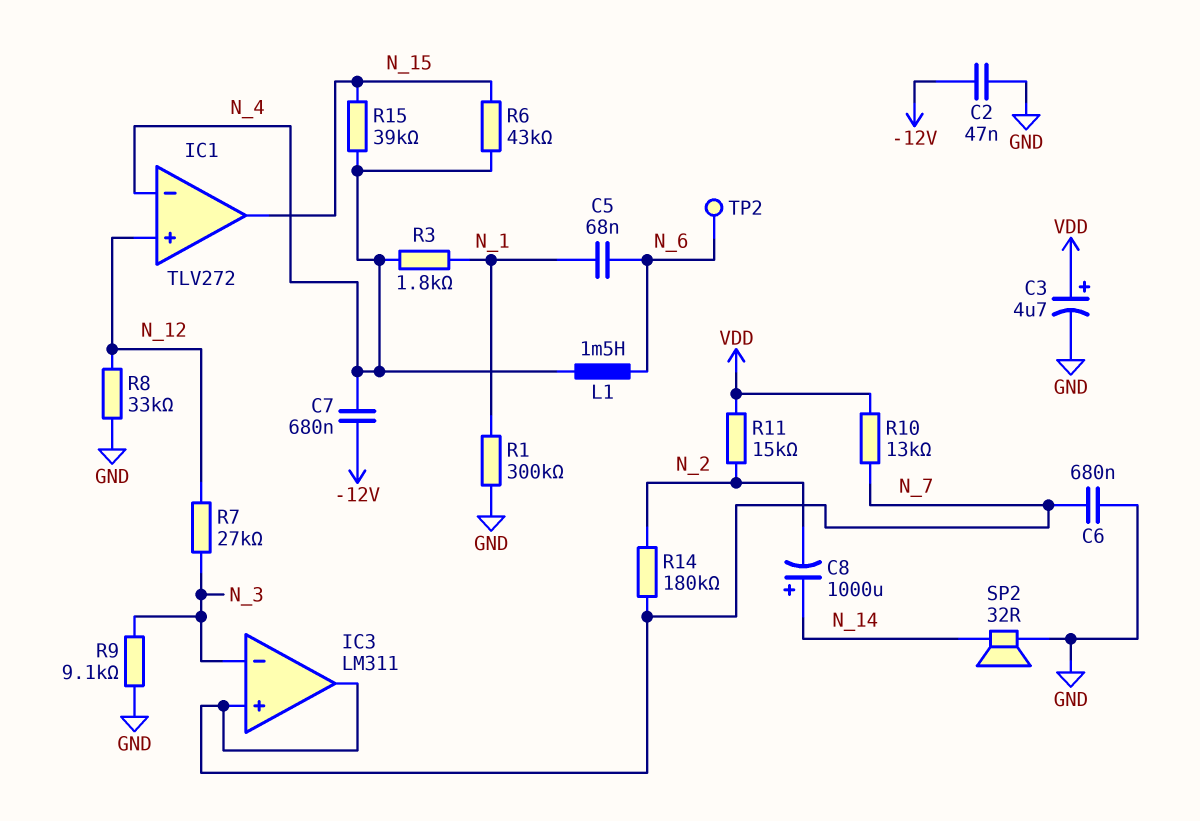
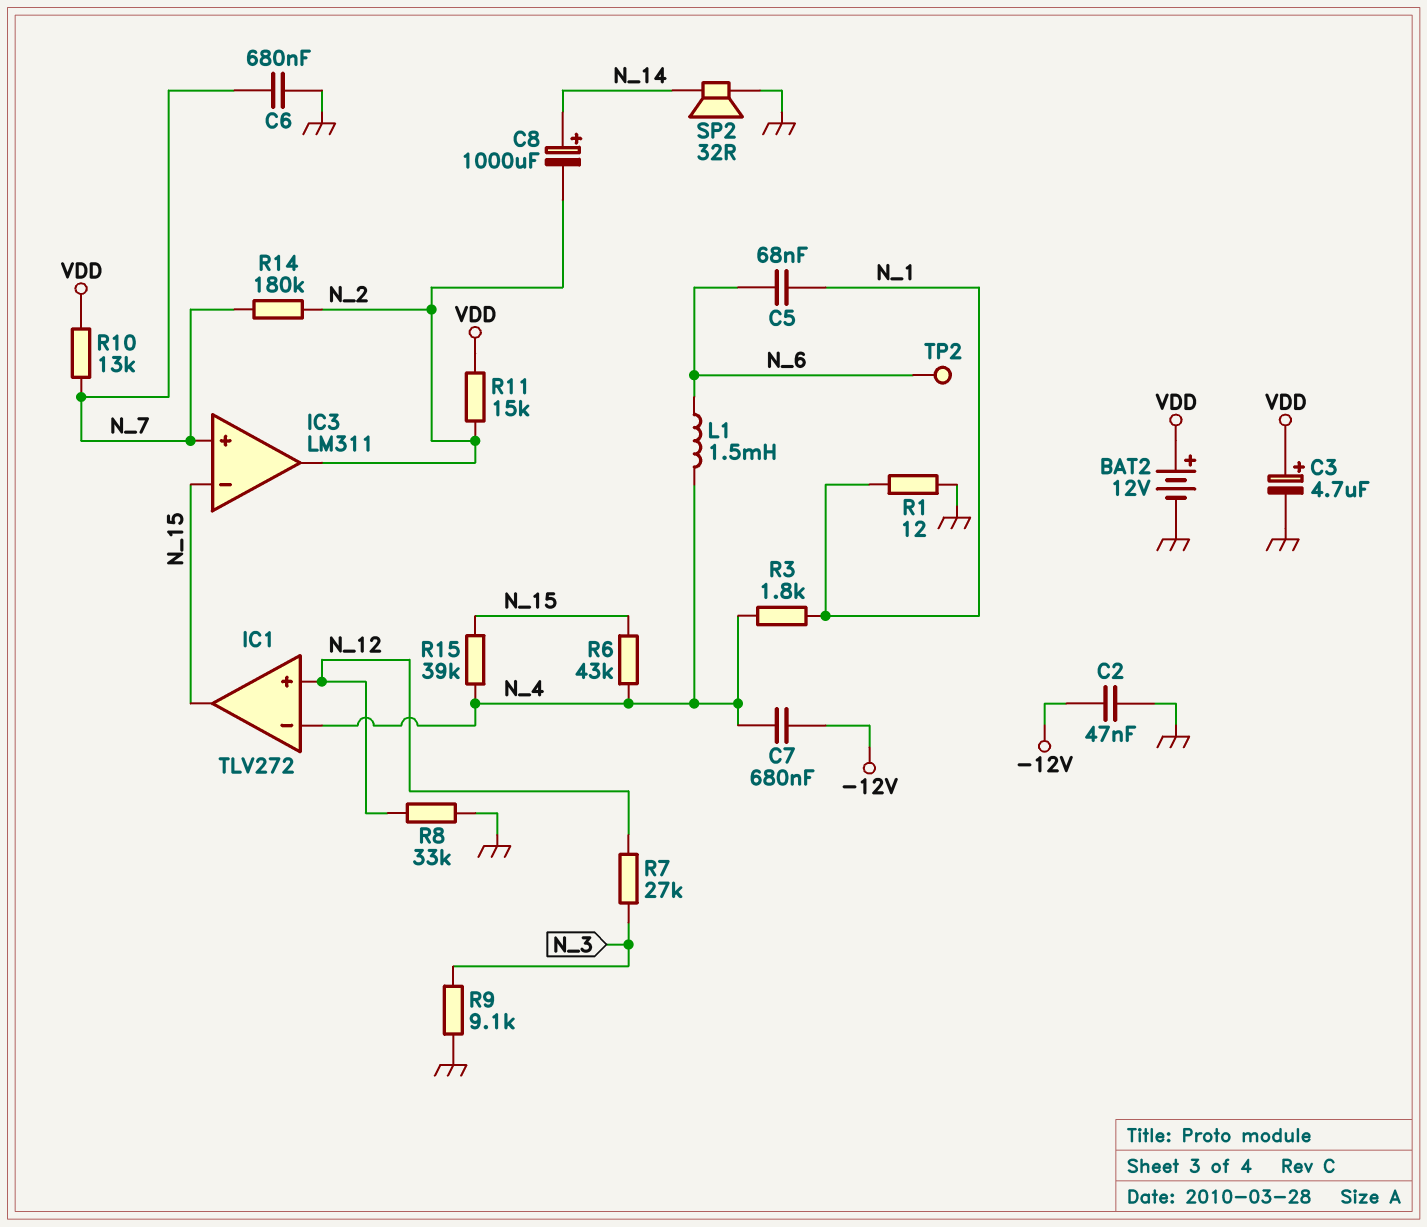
BAT2: none -> 12V (plus VDD, minus GND)
IC3 pin in-: N_3 -> N_15
IC3 pin out: N_7 -> N_2
R1: 300k (GND, N_1) -> 12 (GND, N_1)

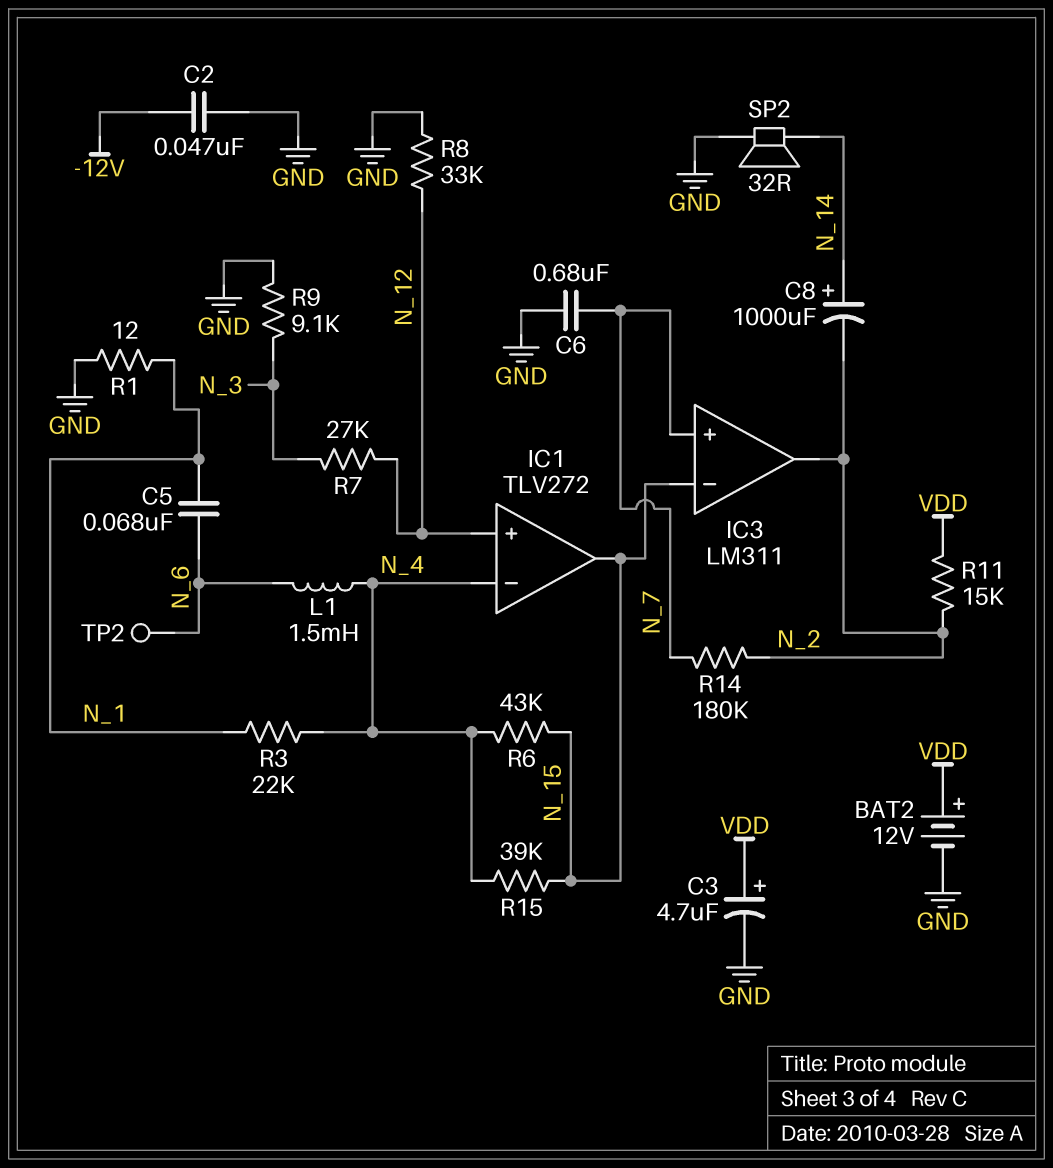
C7: 680nF (-12V, N_4) -> none
R3: 1.8k (N_1, N_4) -> 22k (N_1, N_4)
R10: 13k (N_7, VDD) -> none

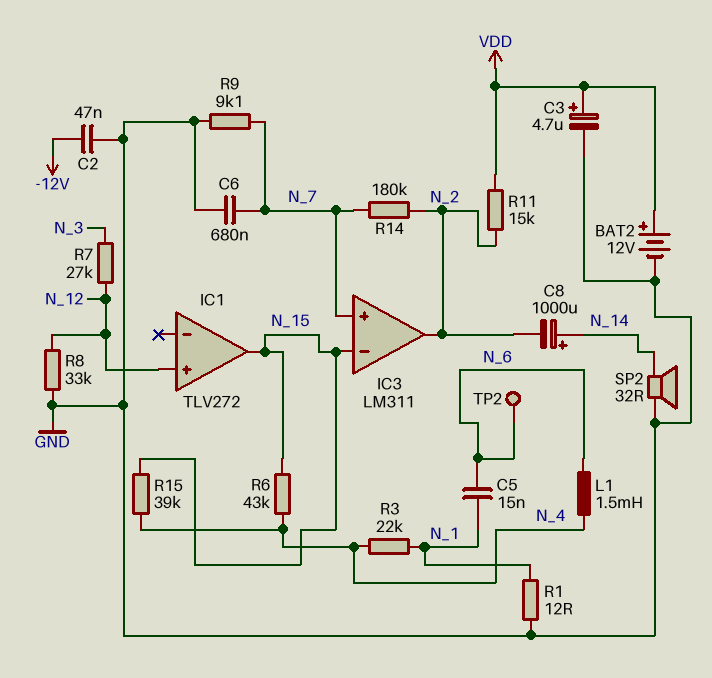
C5: 68nF (N_1, N_6) -> 15nF (N_1, N_6)
IC1 pin in-: N_4 -> none
R9: 9.1k (GND, N_3) -> 9.1k (GND, N_7)

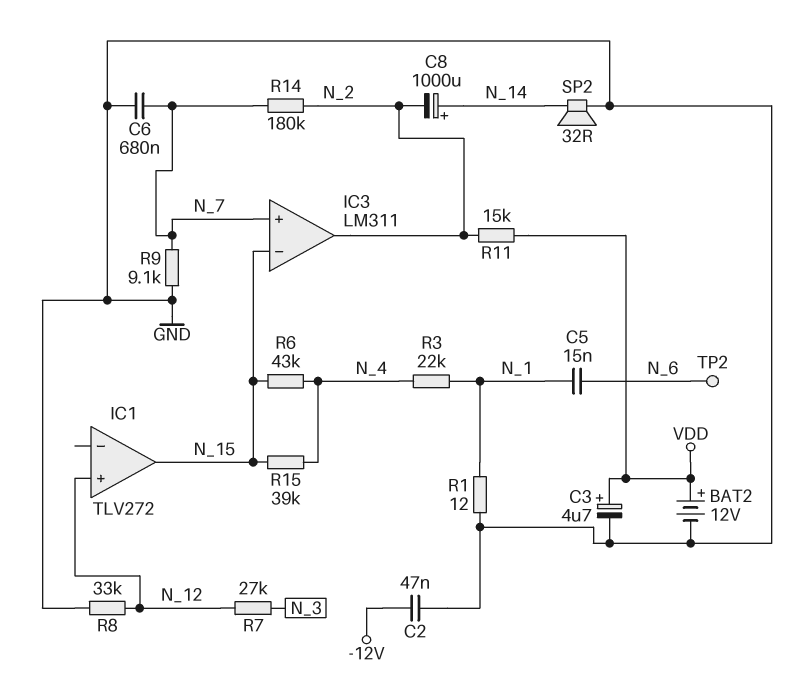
L1: 1.5mH (N_4, N_6) -> none

